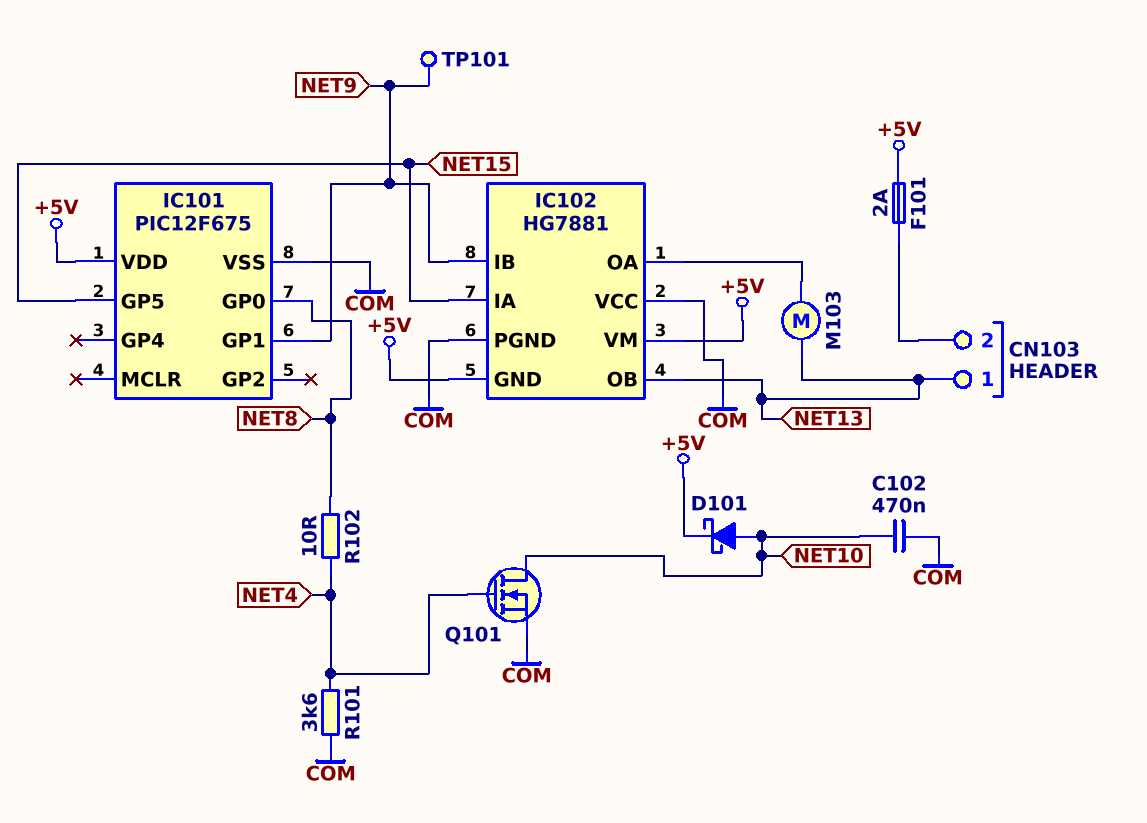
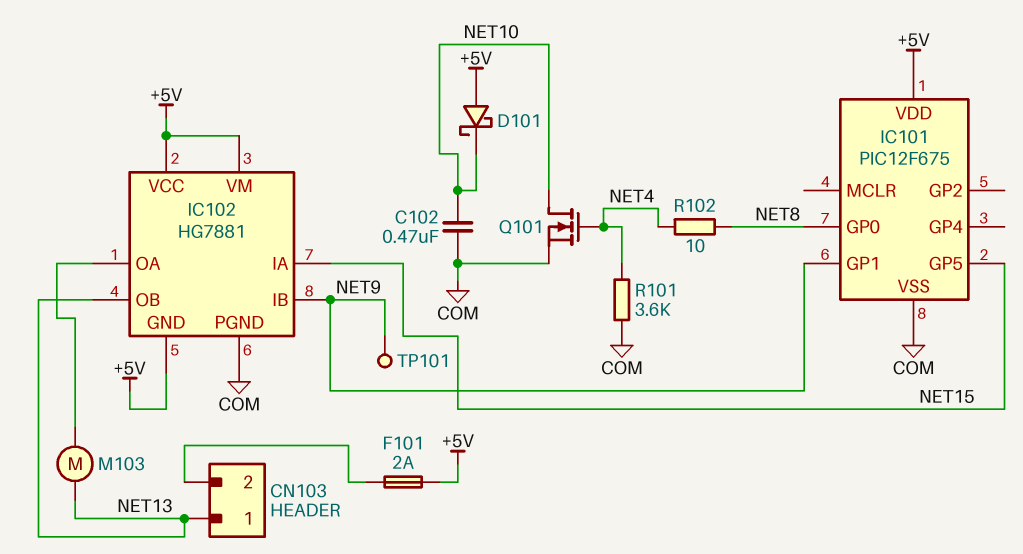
D101: schottky (A NET10, K +5V) -> schottky (A +5V, K NET10)
IC102 pin VCC: COM -> +5V

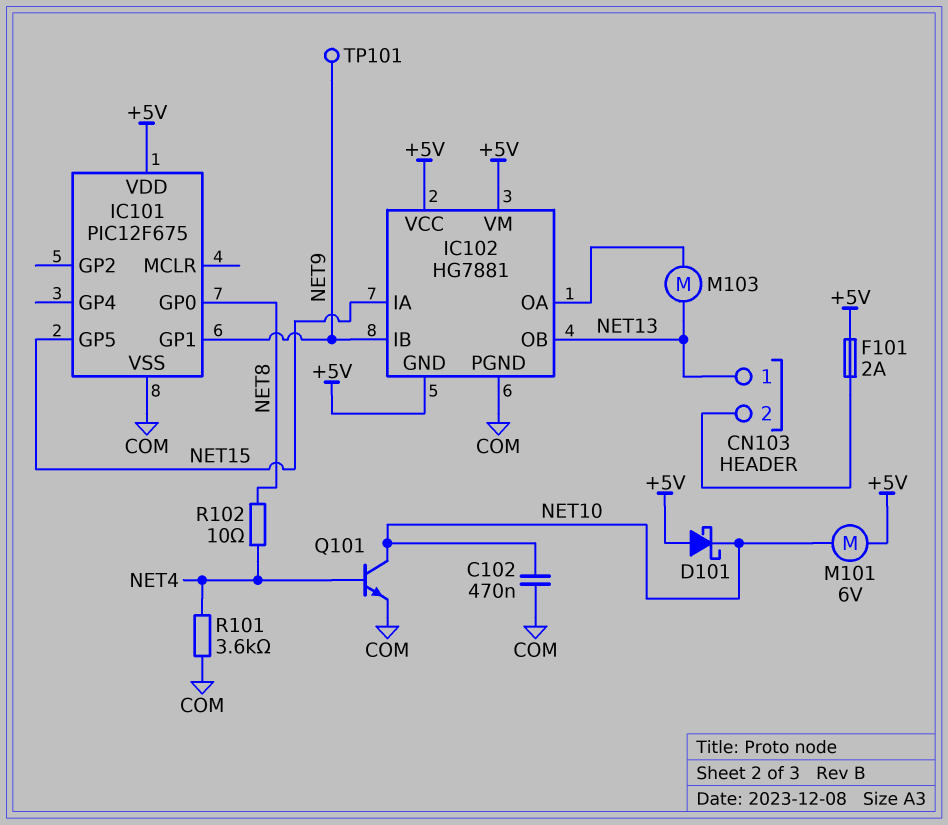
M101: none -> motor 6V (+5V, NET10)
Q101: NMOS (G NET4, D NET10, S COM) -> NPN (B NET4, C NET10, E COM)

